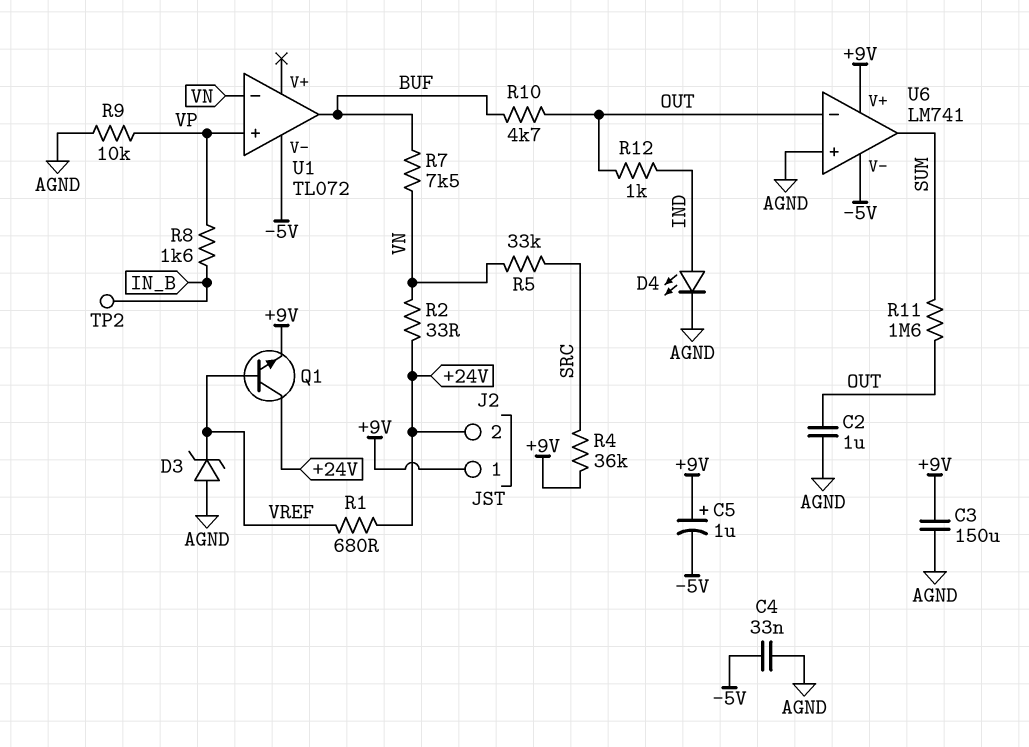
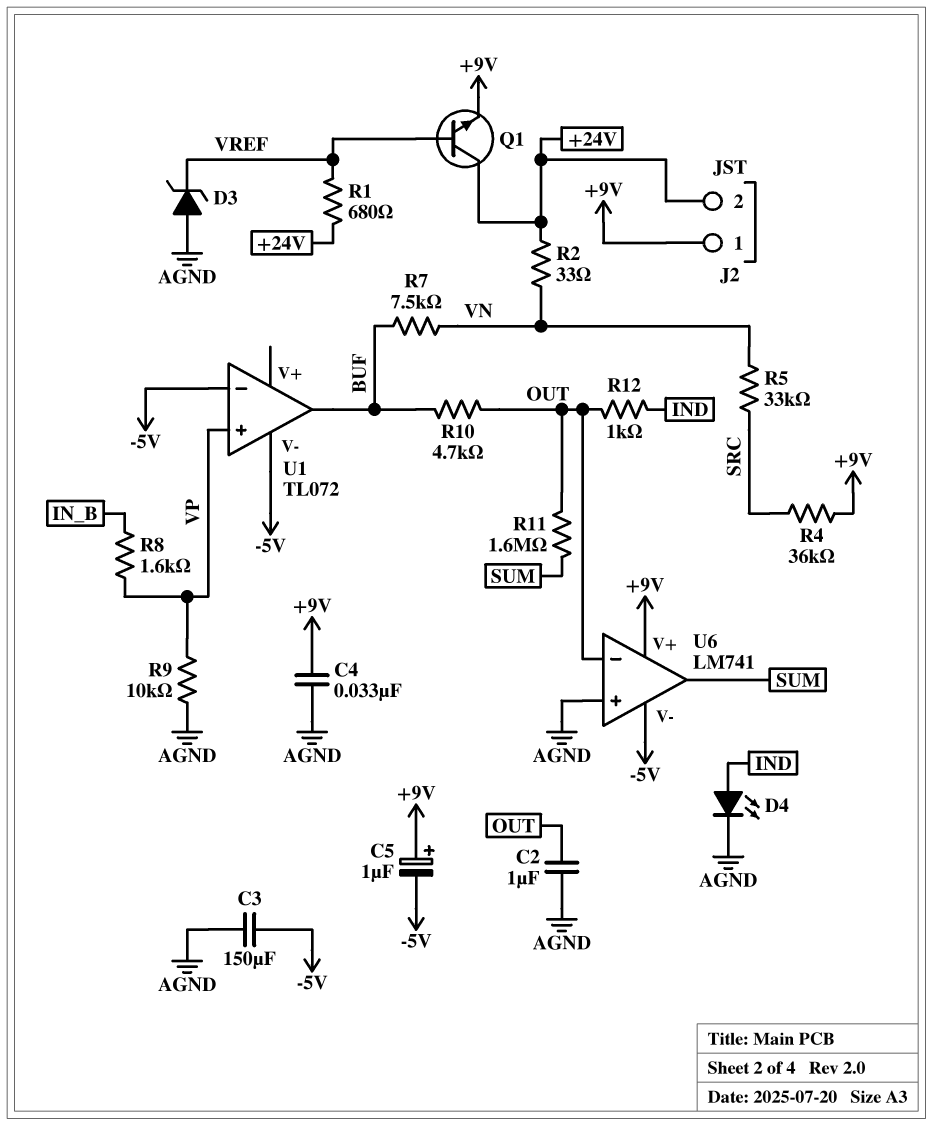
C3: 150uF (+9V, AGND) -> 150uF (-5V, AGND)
C4: 33nF (-5V, AGND) -> 33nF (+9V, AGND)
TP2: test point (IN_B) -> none
U1 pin in-: VN -> -5V

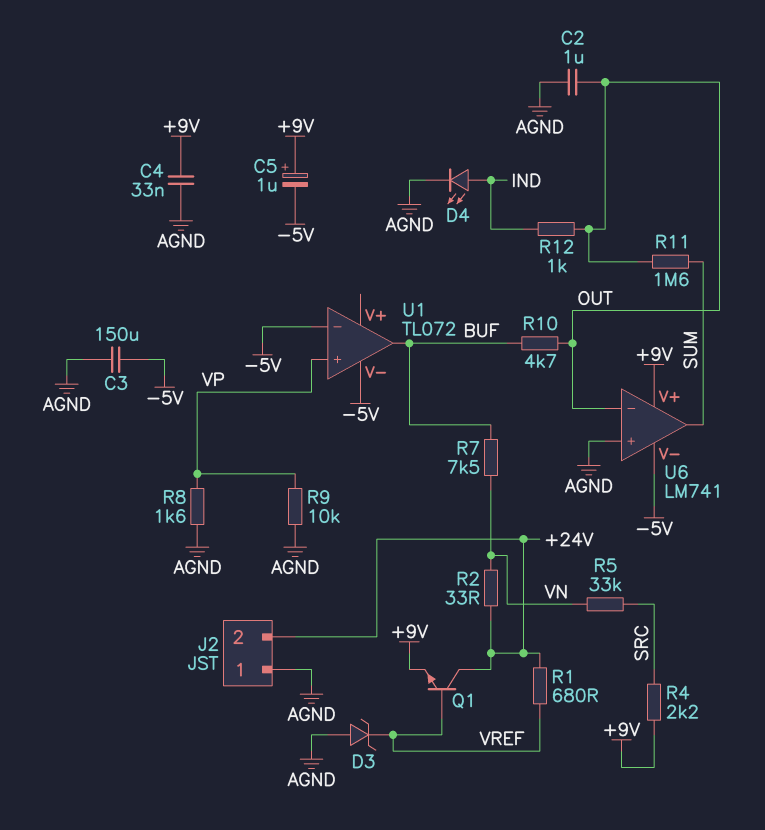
J2 pin 1: +9V -> AGND
R4: 36k (+9V, SRC) -> 2.2k (+9V, SRC)
R8: 1.6k (IN_B, VP) -> 1.6k (AGND, VP)

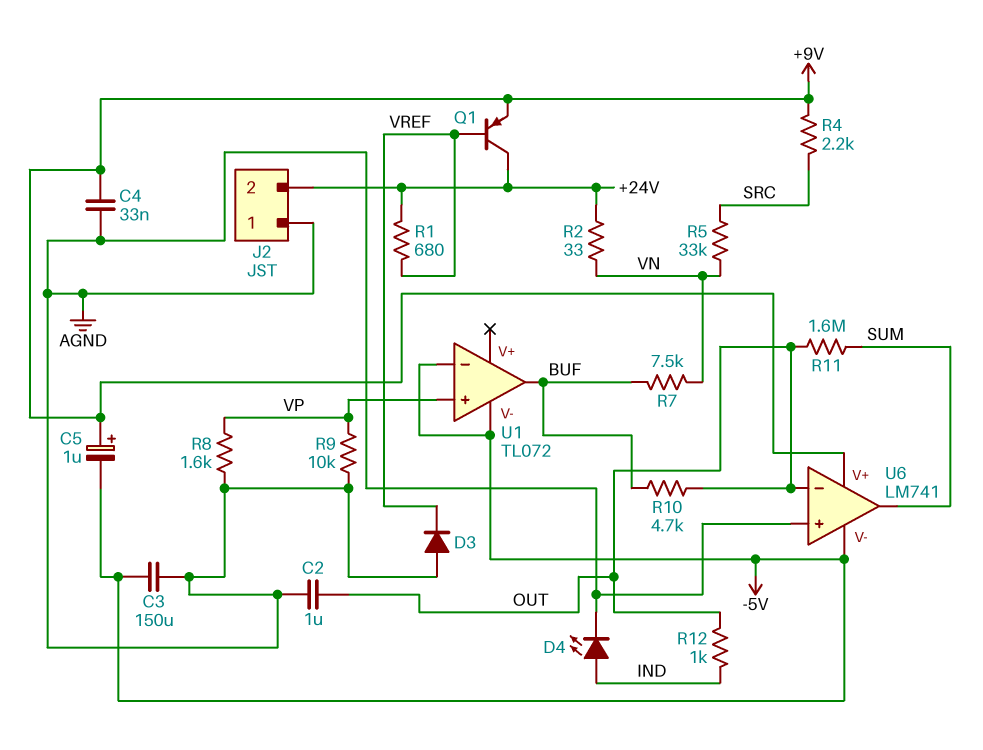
D3: zener (A AGND, K VREF) -> diode (A AGND, K VREF)
Q1: NPN (B VREF, C +24V, E +9V) -> PNP (B VREF, C +24V, E +9V)

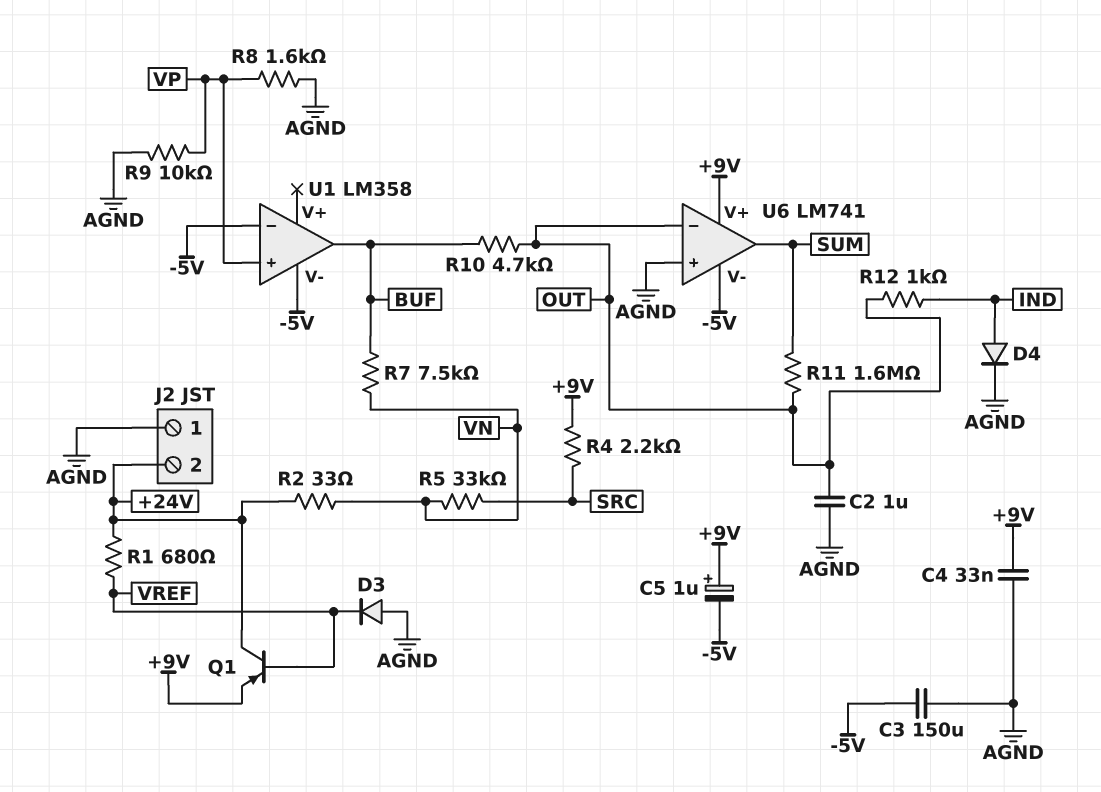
D4: LED (A IND, K AGND) -> diode (A IND, K AGND)
U1: TL072 -> LM358

